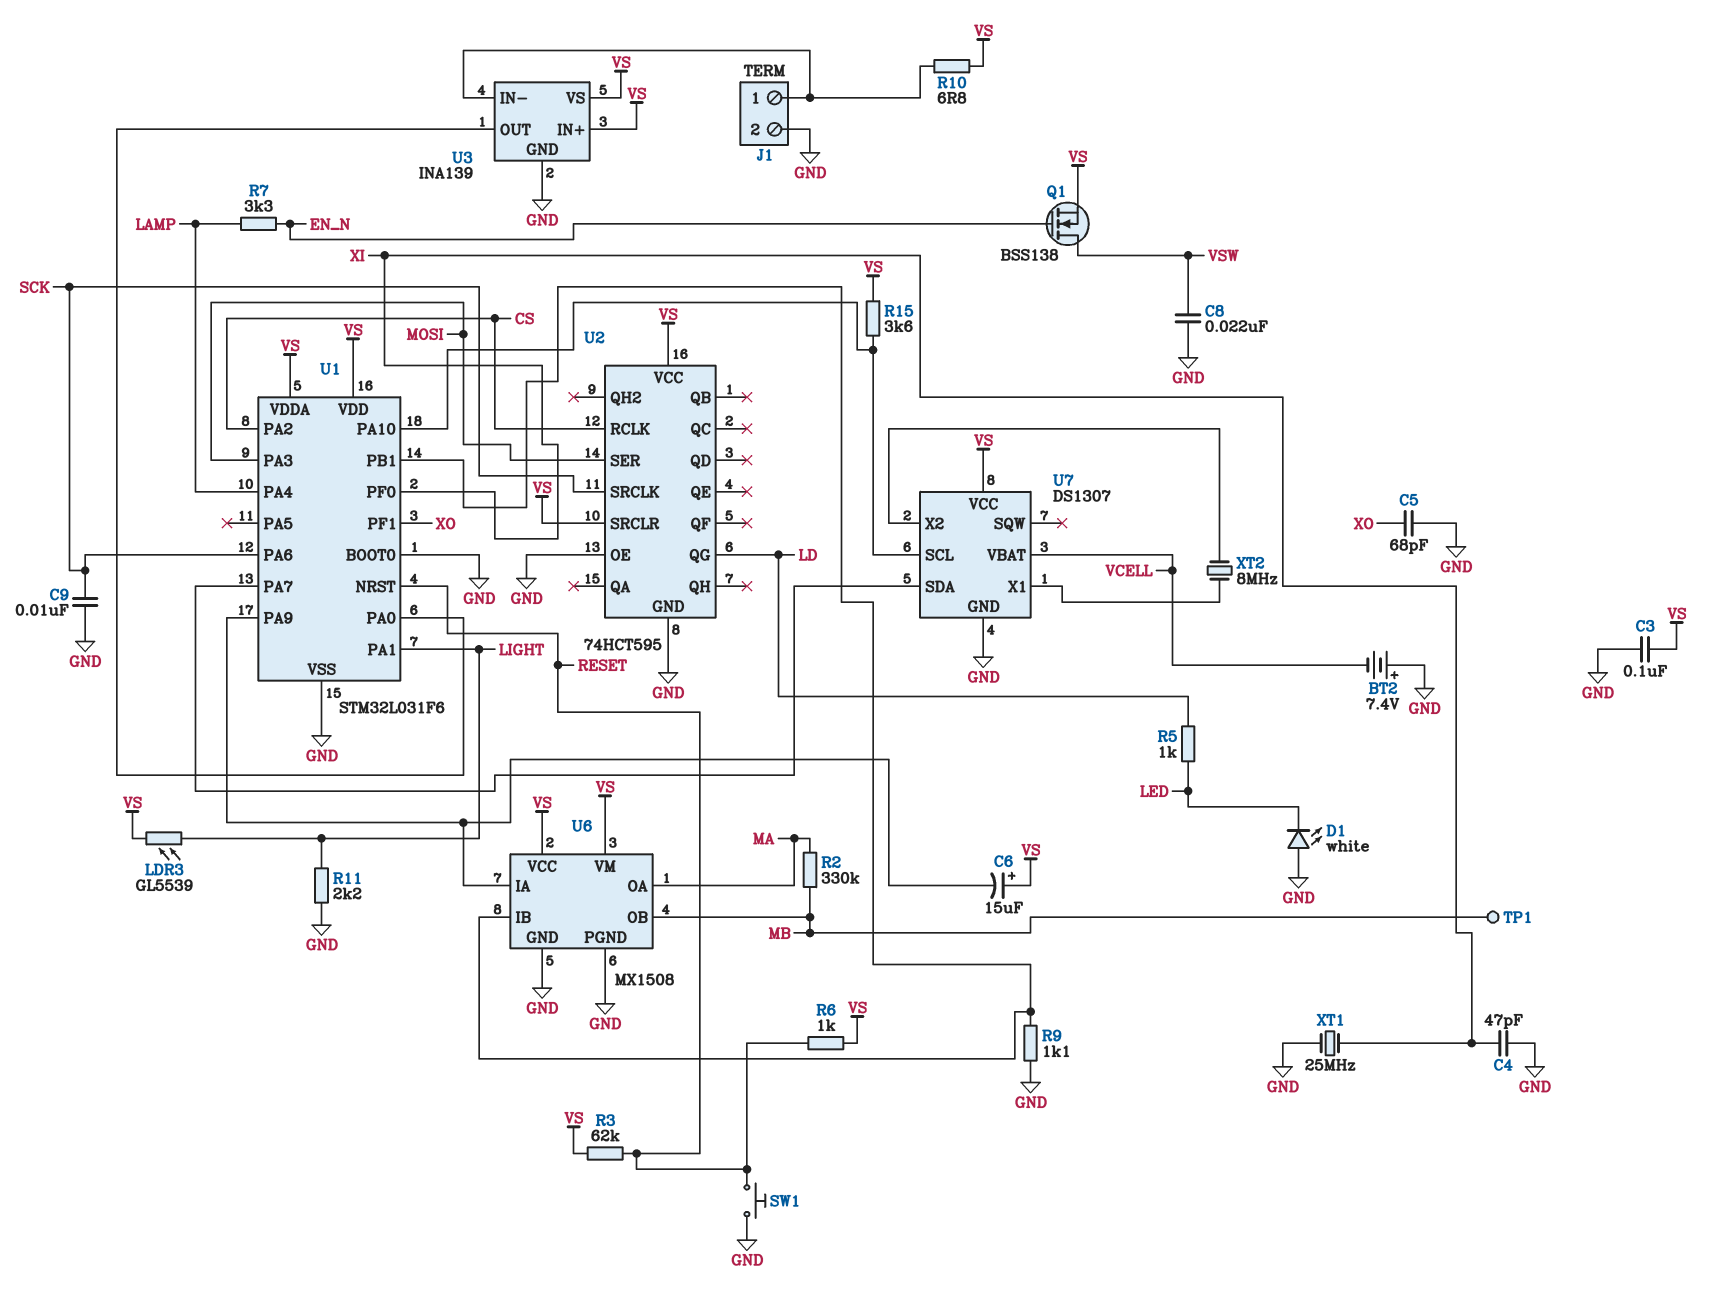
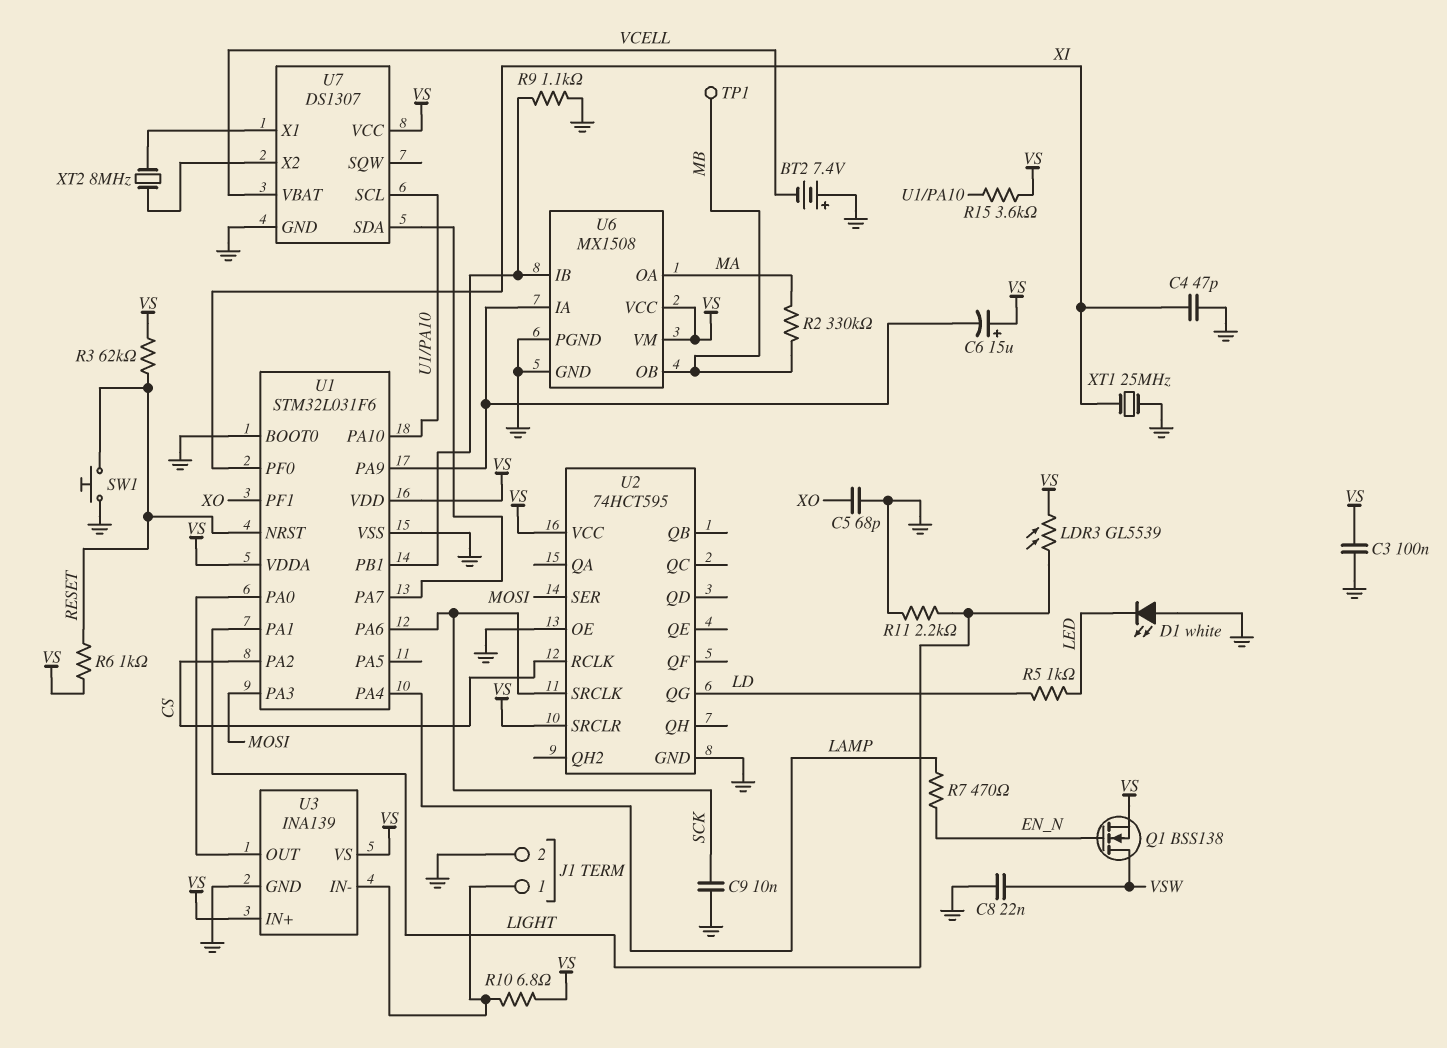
R7: 3.3k (EN_N, LAMP) -> 470 (EN_N, LAMP)

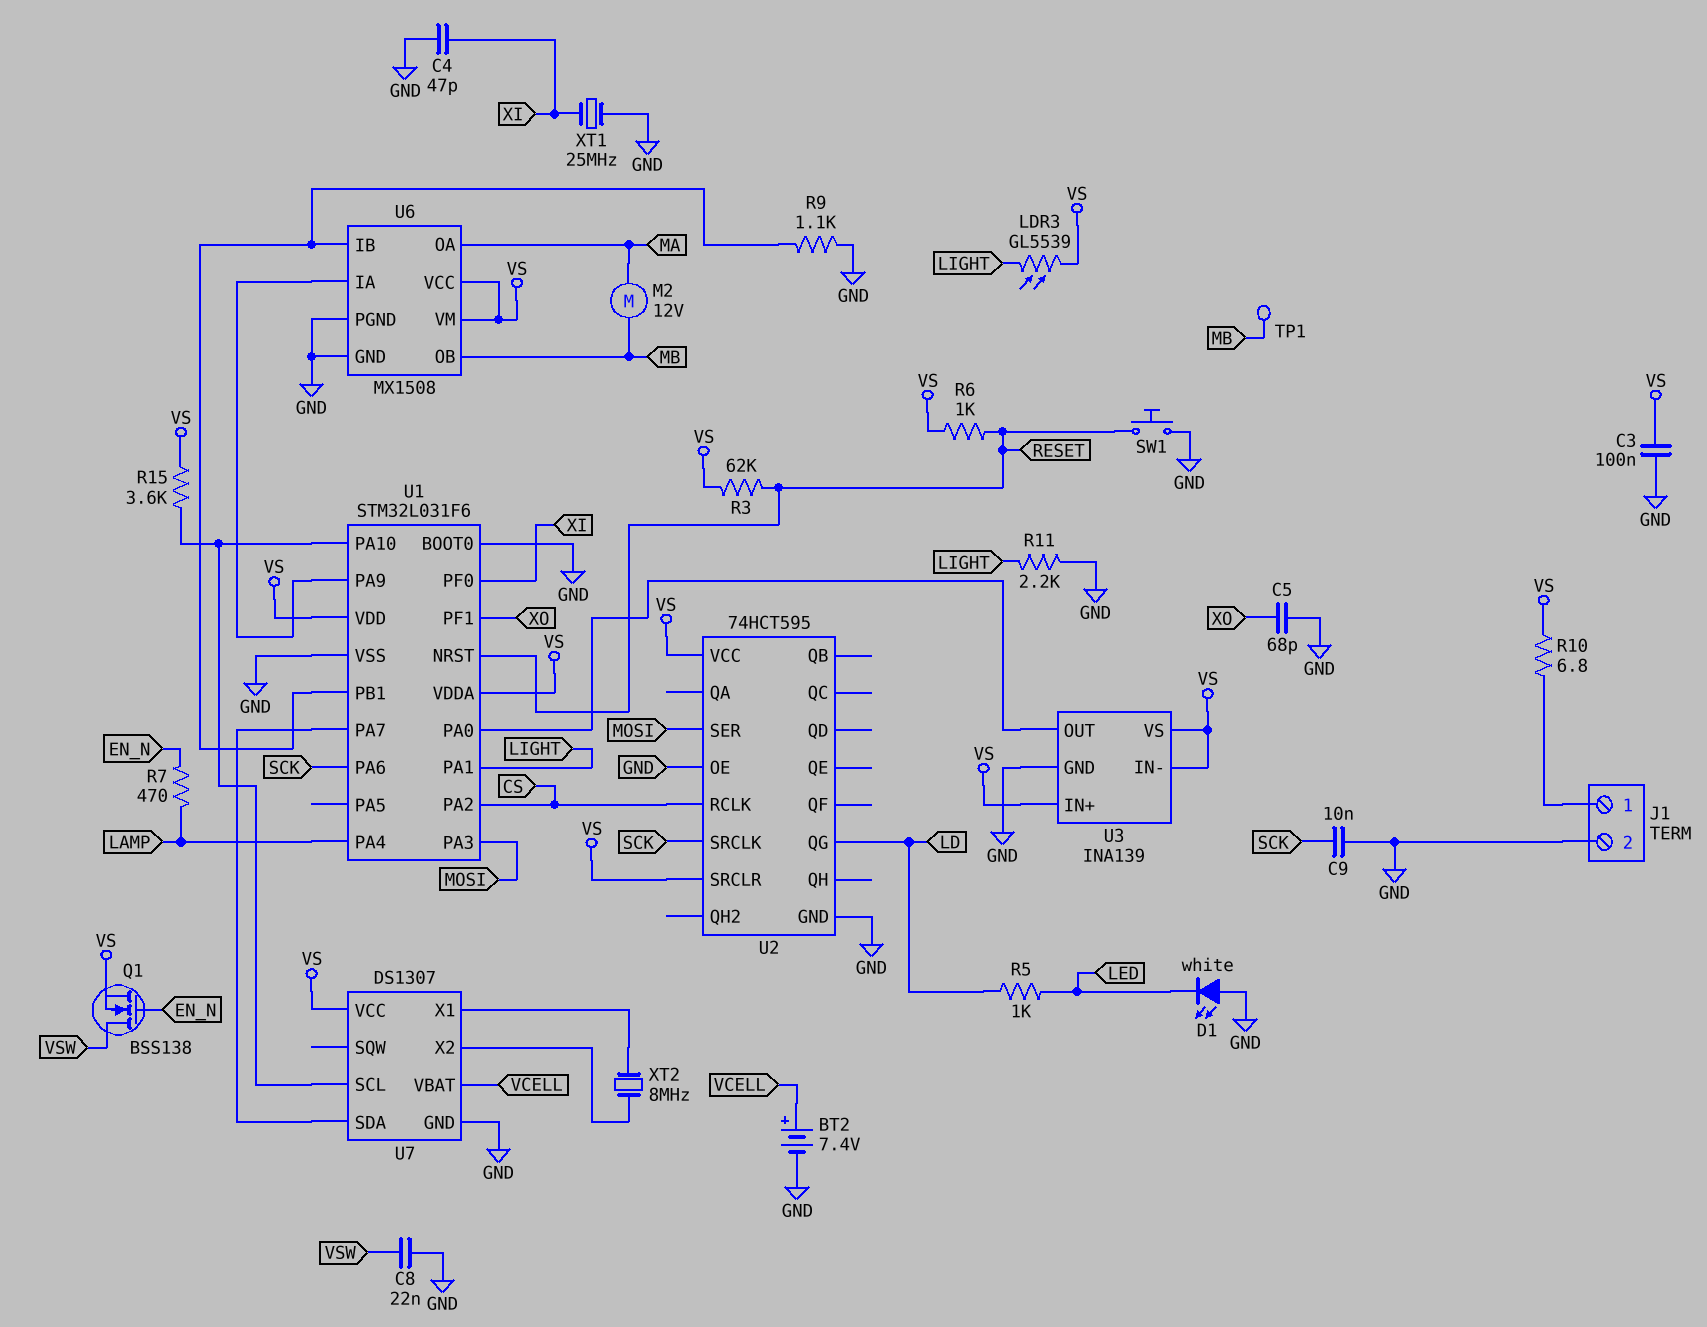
BT2: 7.4V (plus GND, minus VCELL) -> 7.4V (plus VCELL, minus GND)
C6: 15uF (plus VS, minus U1/PA9) -> none
M2: none -> motor 12V (MA, MB)
R2: 330k (MA, MB) -> none
U3 pin IN-: J1/1 -> VS

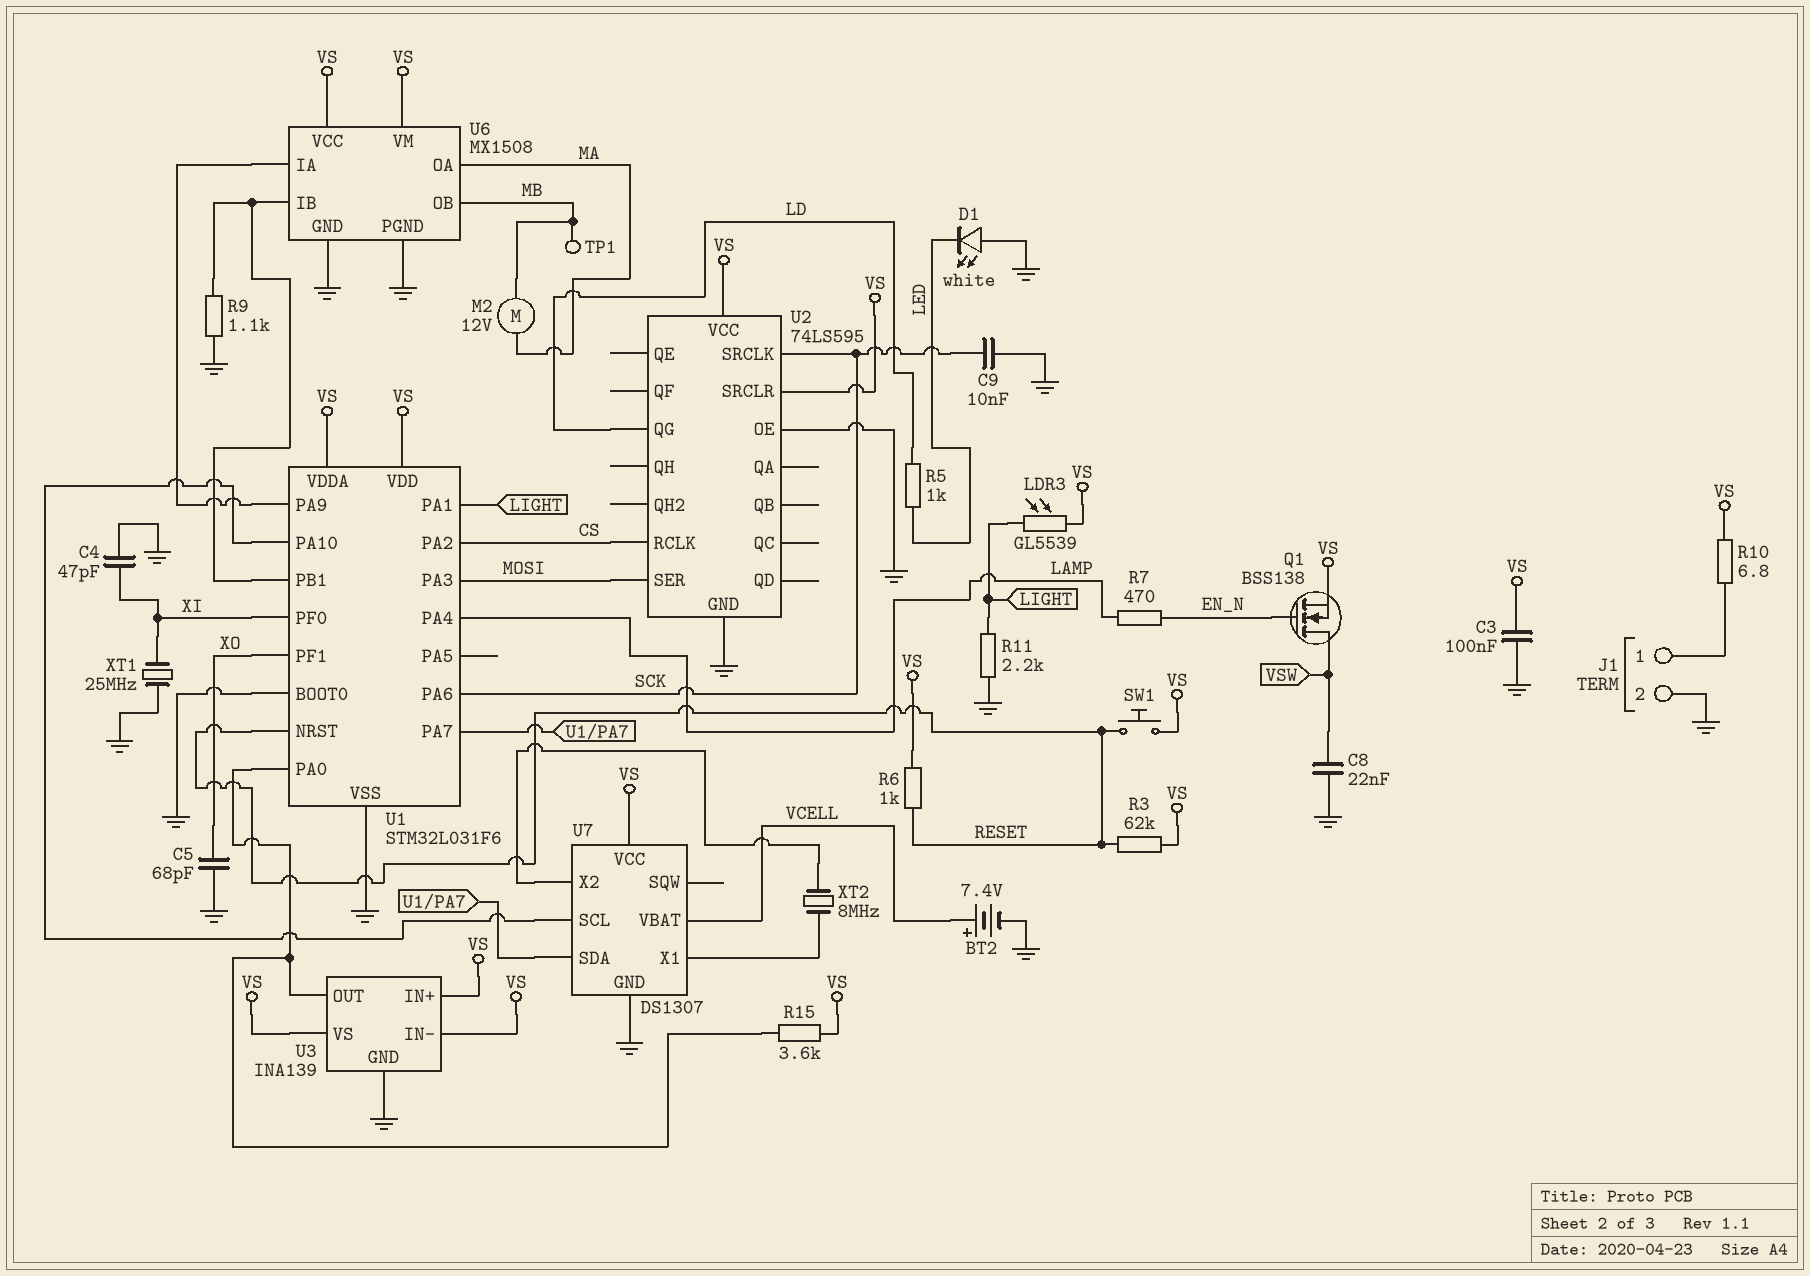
R15: 3.6k (U1/PA10, VS) -> 3.6k (U1/PA0, VS)
SW1: button (GND, RESET) -> button (RESET, VS)
U2: 74HCT595 -> 74LS595

